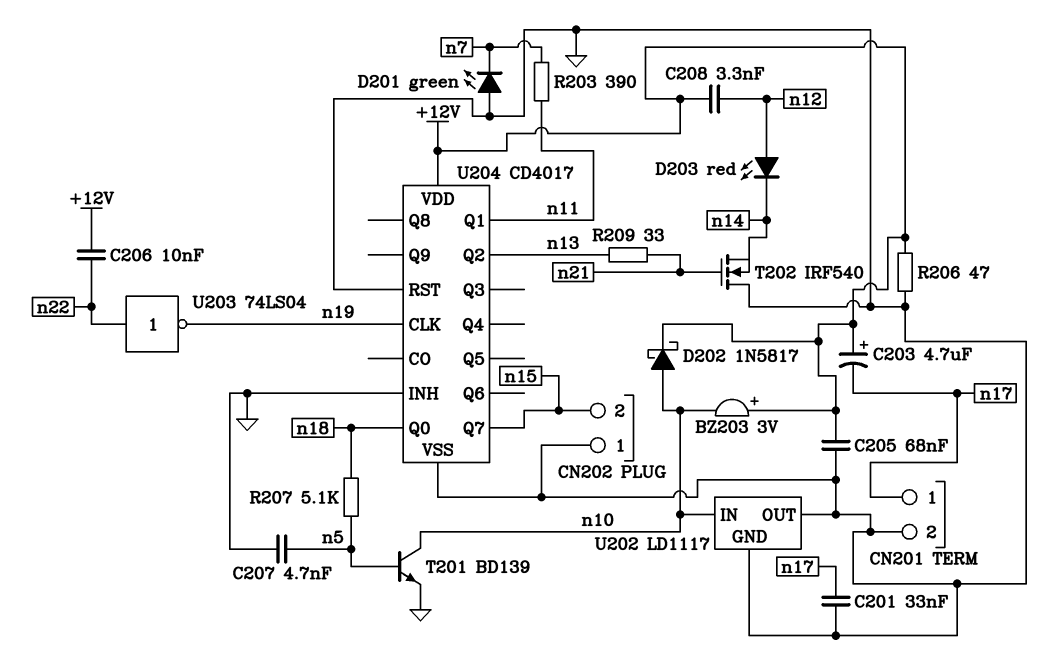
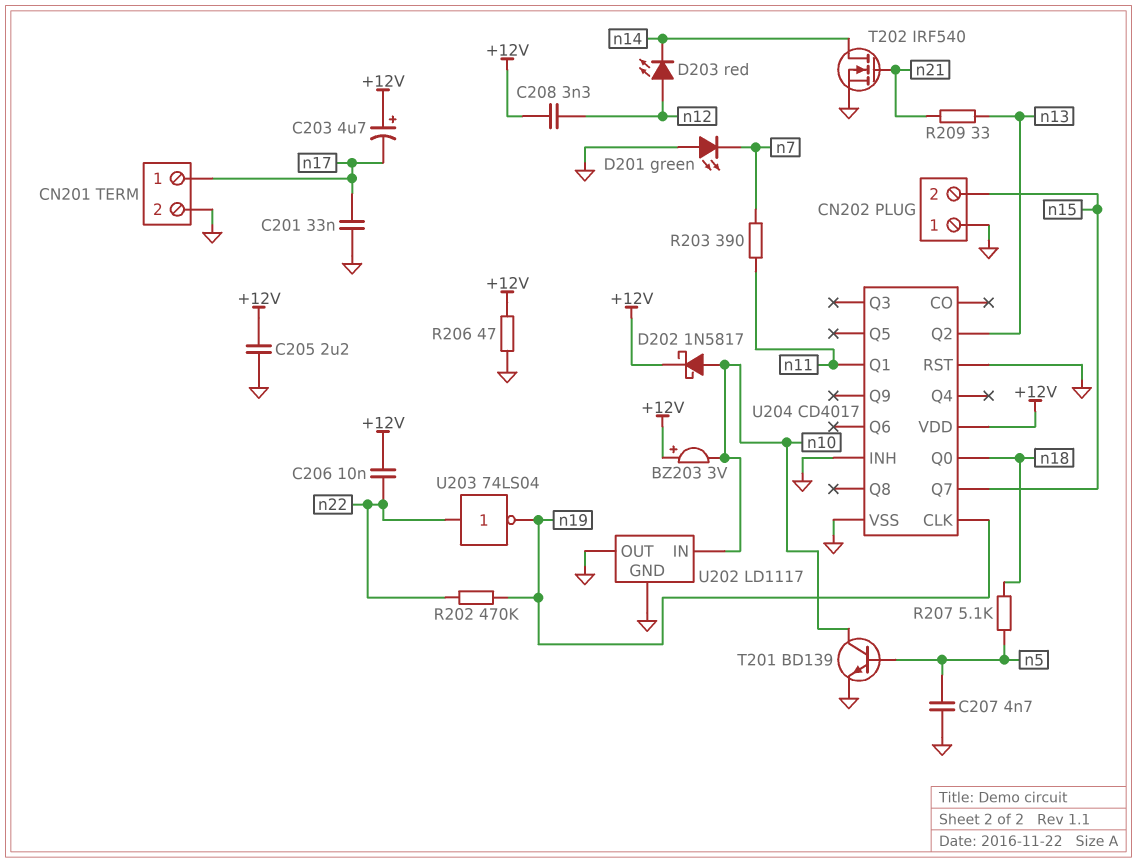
C205: 68nF (+12V, GND) -> 2.2uF (+12V, GND)
R202: none -> 470k (n19, n22)
T202: NMOS IRF540 (G n21, D GND, S n14) -> NMOS IRF540 (G n21, D n14, S GND)

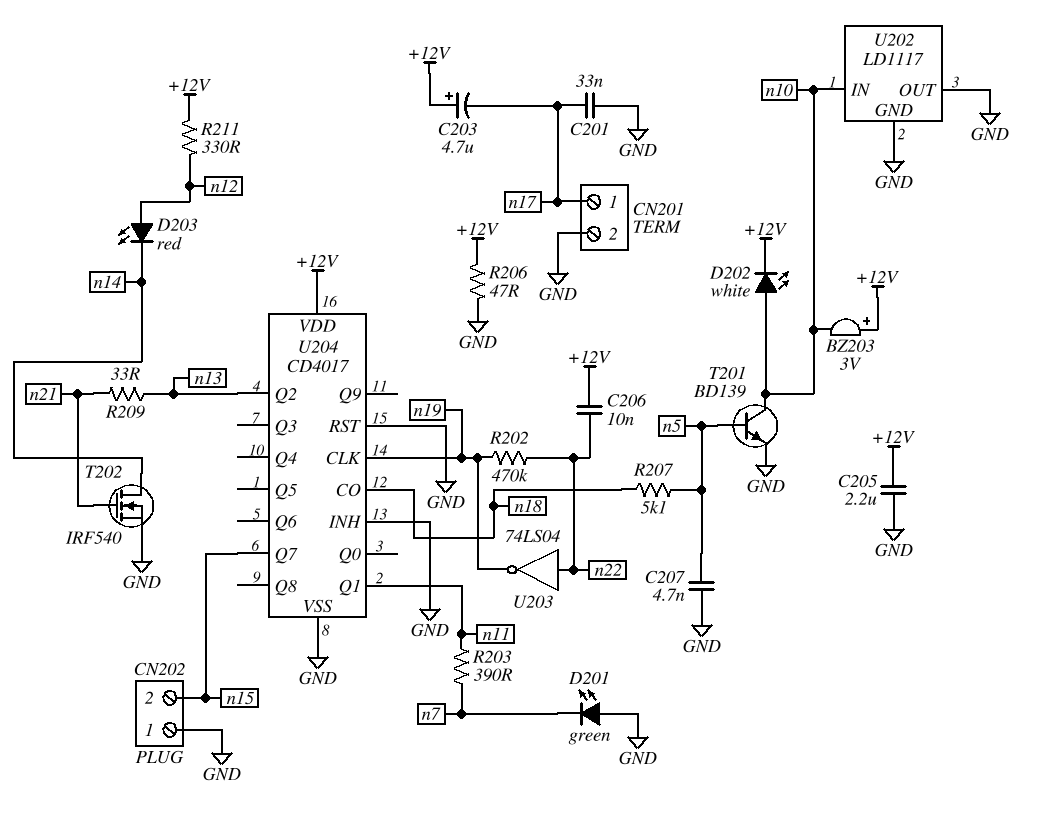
C208: 3.3nF (+12V, n12) -> none
D202: schottky 1N5817 (A n10, K +12V) -> LED white (A n10, K +12V)
R211: none -> 330 (+12V, n12)
U204 pin CO: none -> n18
U204 pin Q0: n18 -> none

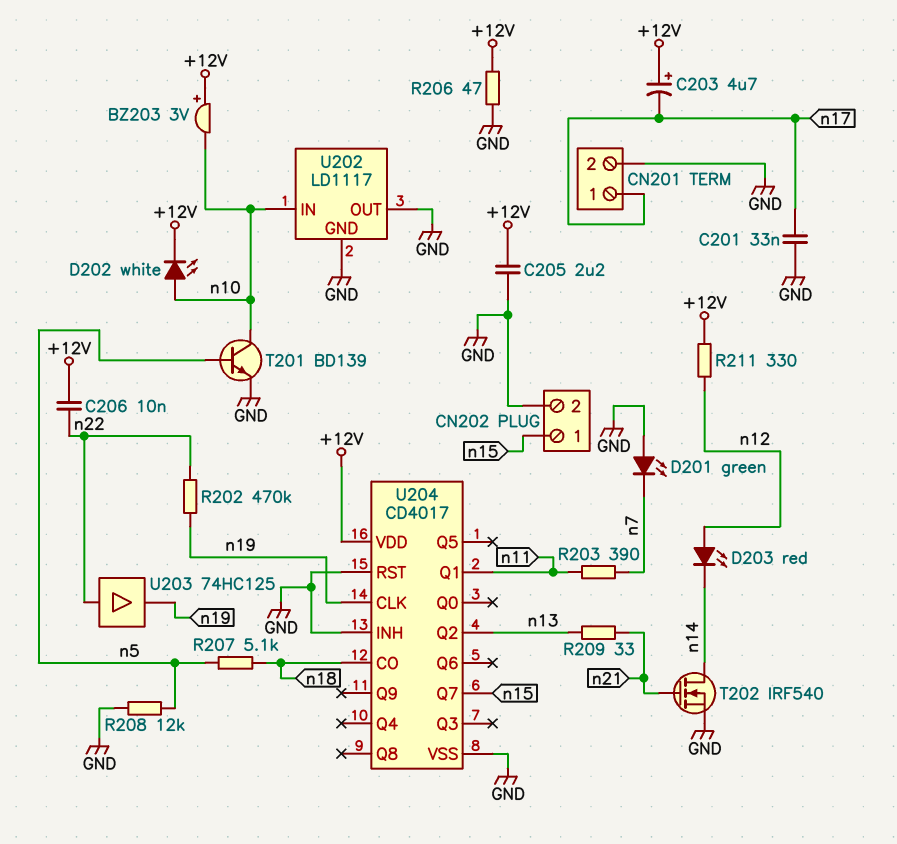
C207: 4.7nF (GND, n5) -> none
CN202 pin 1: GND -> n15
CN202 pin 2: n15 -> GND
R208: none -> 12k (GND, n5)
U203: NOT 74LS04 (in n22, out n19) -> buffer 74HC125 (in n22, out n19)

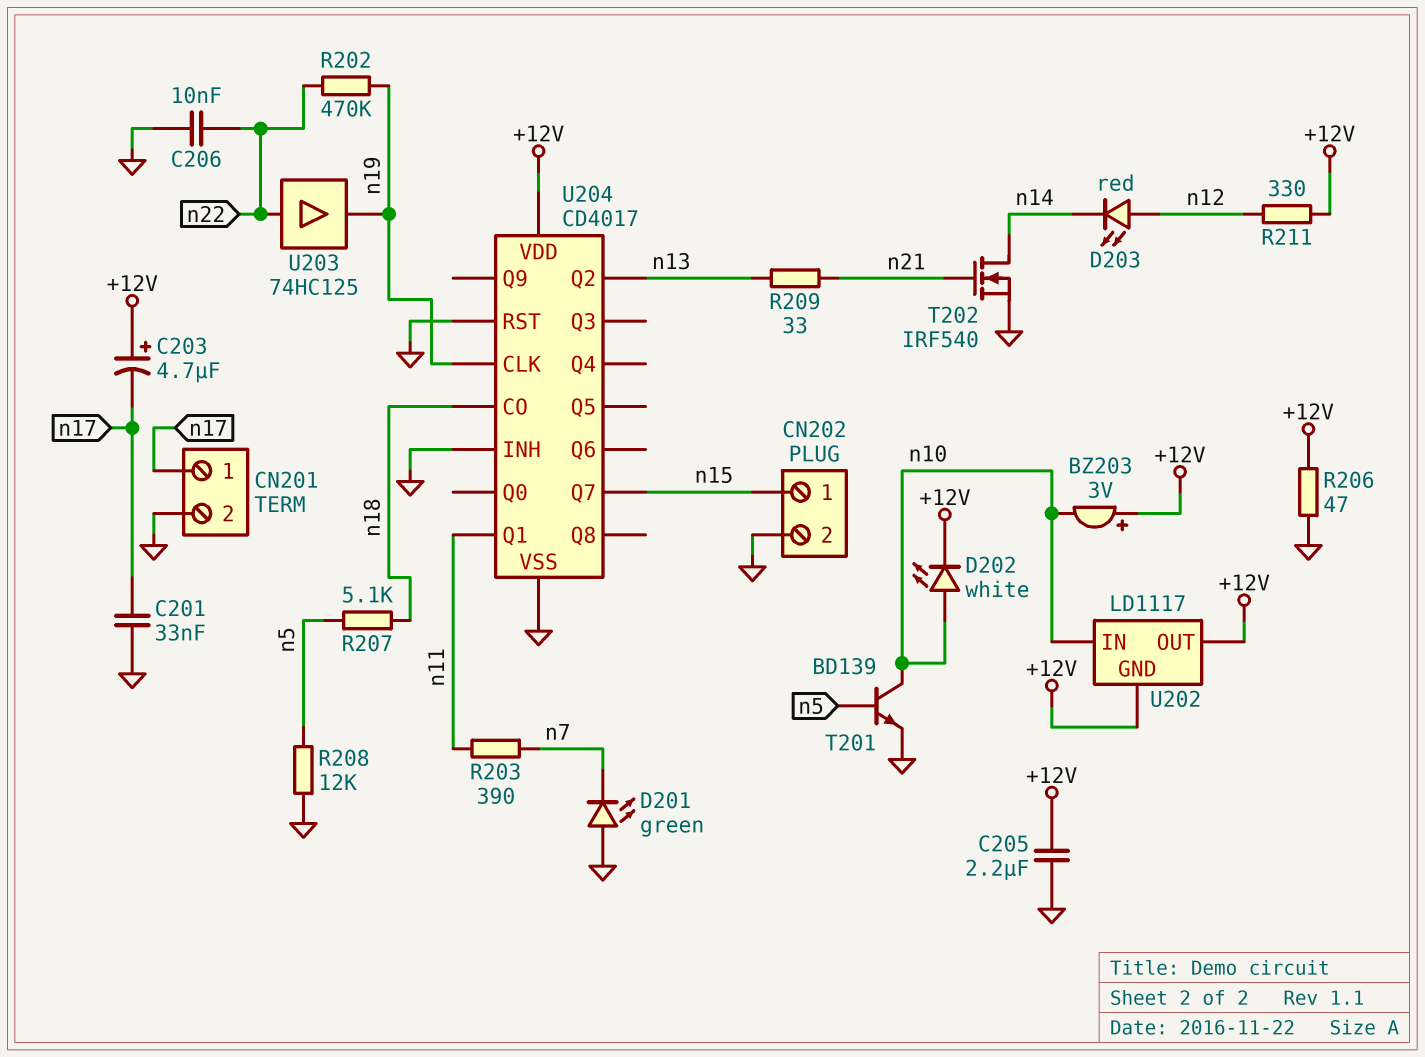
C206: 10nF (+12V, n22) -> 10nF (GND, n22)
U202 pin GND: GND -> +12V
U202 pin OUT: GND -> +12V

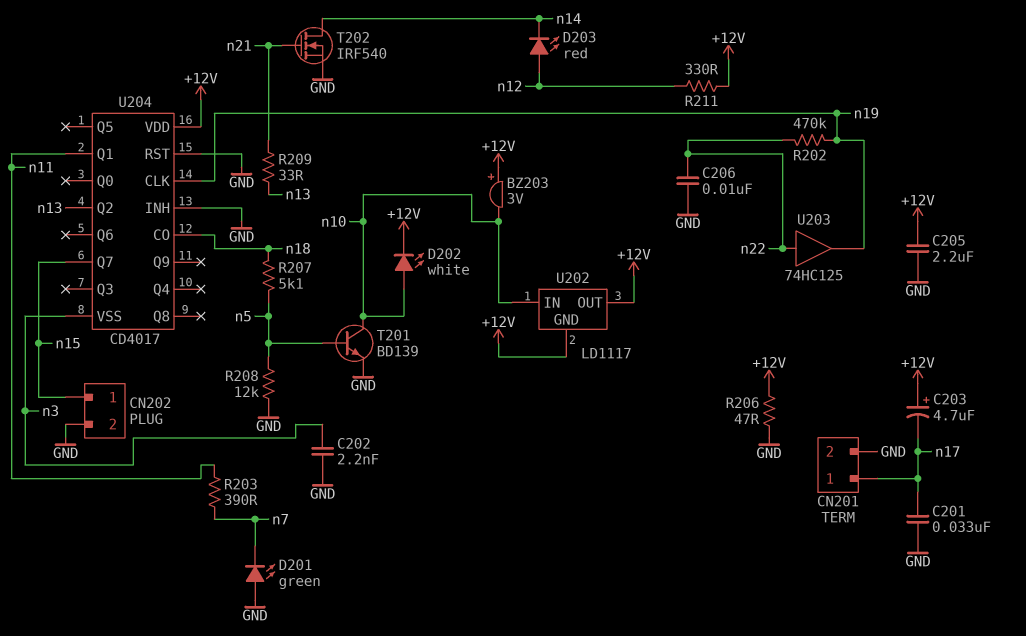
C202: none -> 2.2nF (GND, n3)
U204 pin VSS: GND -> n3

